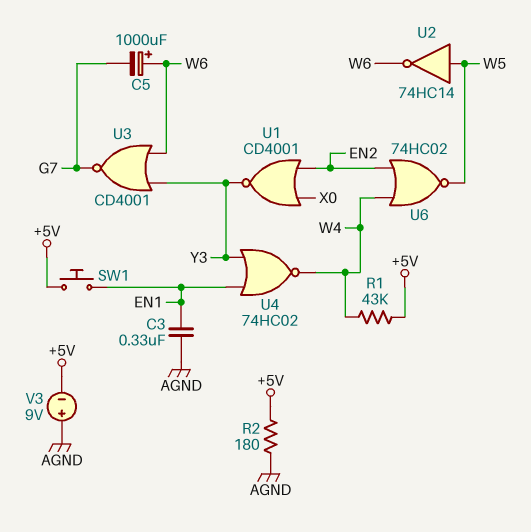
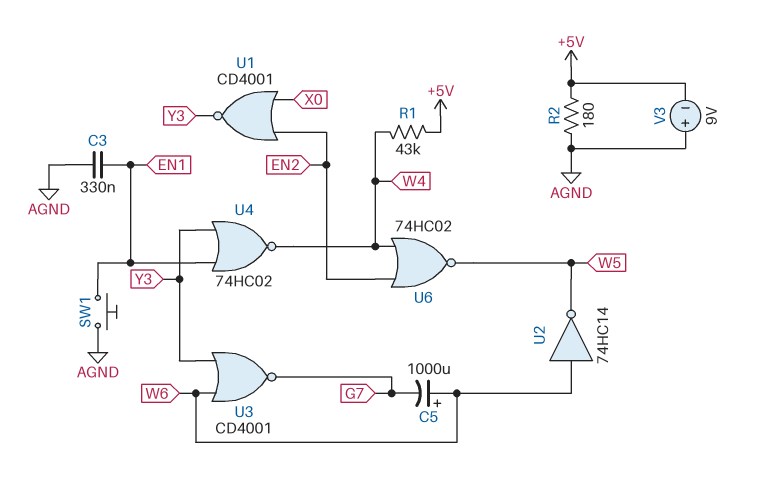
SW1: button (+5V, EN1) -> button (AGND, EN1)
U2: NOT 74HC14 (in W5, out W6) -> NOT 74HC14 (in W6, out W5)

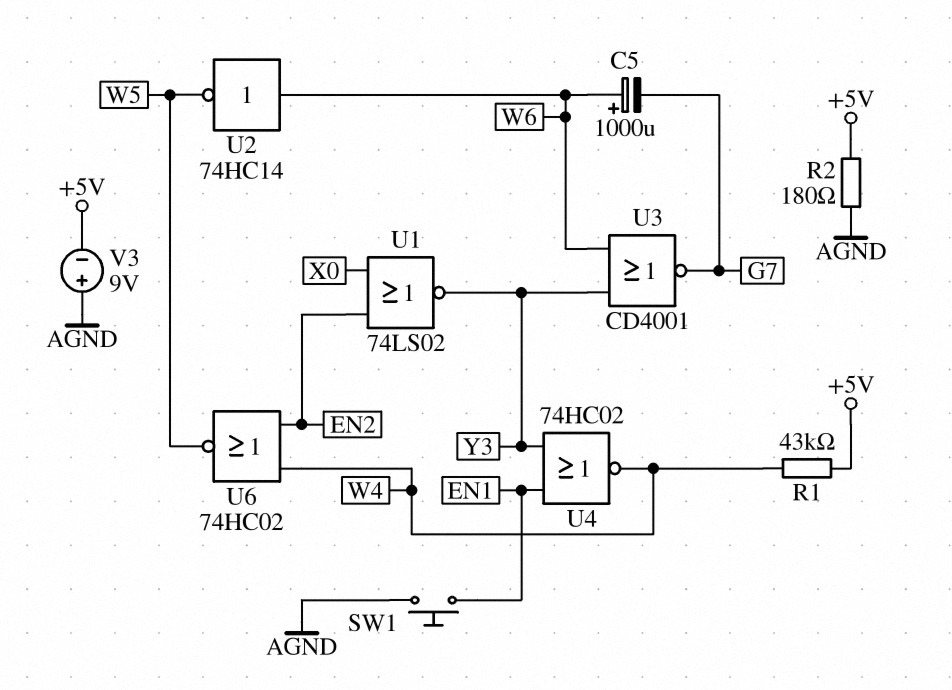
C3: 330nF (AGND, EN1) -> none
U1: NOR CD4001 (in EN2, in X0, out Y3) -> NOR 74LS02 (in EN2, in X0, out Y3)

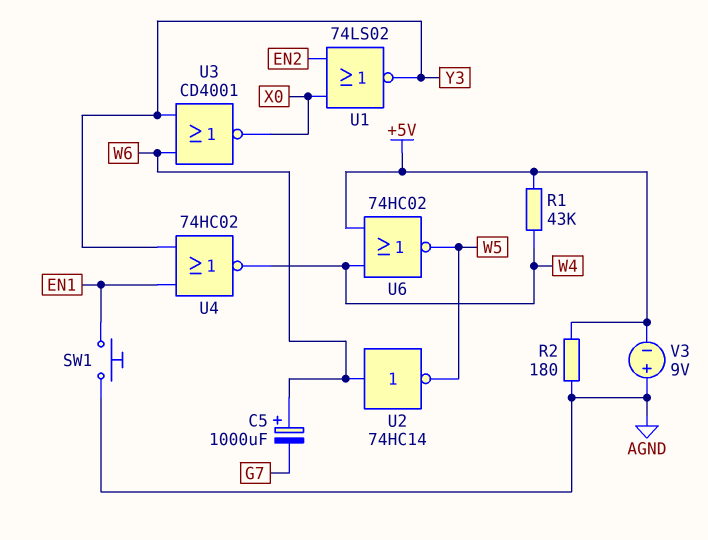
U3: NOR CD4001 (in W6, in Y3, out G7) -> NOR CD4001 (in W6, in Y3, out X0)
U6: NOR 74HC02 (in EN2, in W4, out W5) -> NOR 74HC02 (in +5V, in W4, out W5)

